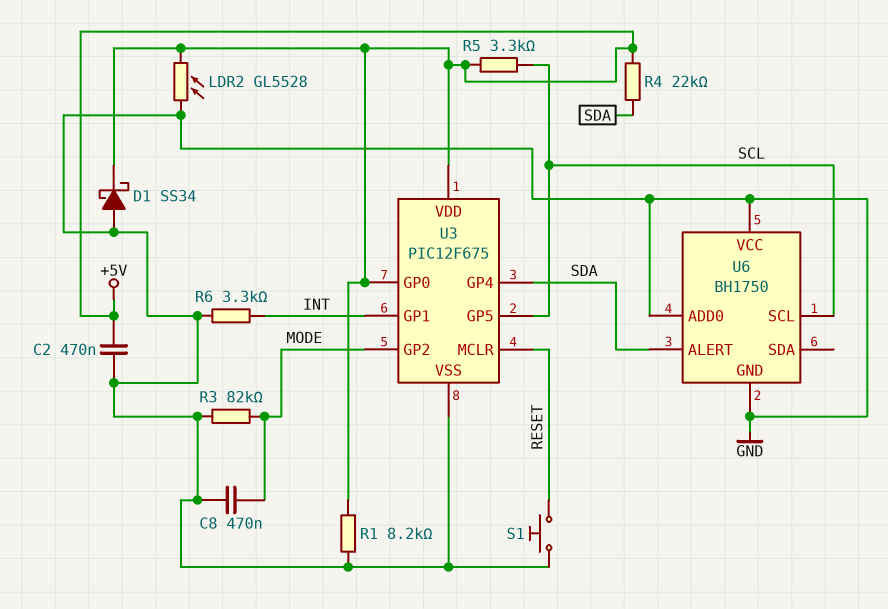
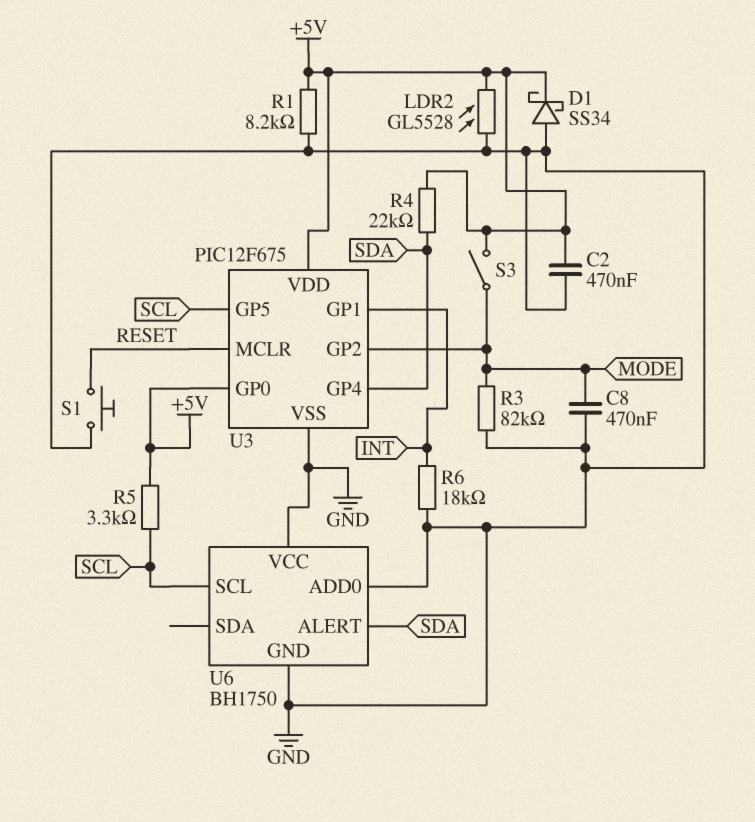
R6: 3.3k (GND, INT) -> 18k (GND, INT)
S3: none -> switch (+5V, MODE)

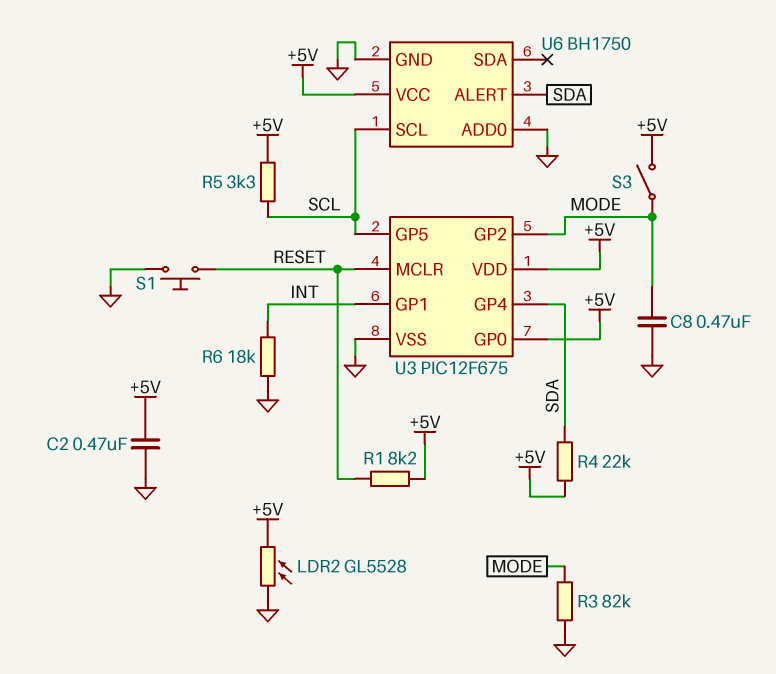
D1: schottky SS34 (A GND, K +5V) -> none
R1: 8.2k (+5V, GND) -> 8.2k (+5V, RESET)
U6 pin VCC: GND -> +5V

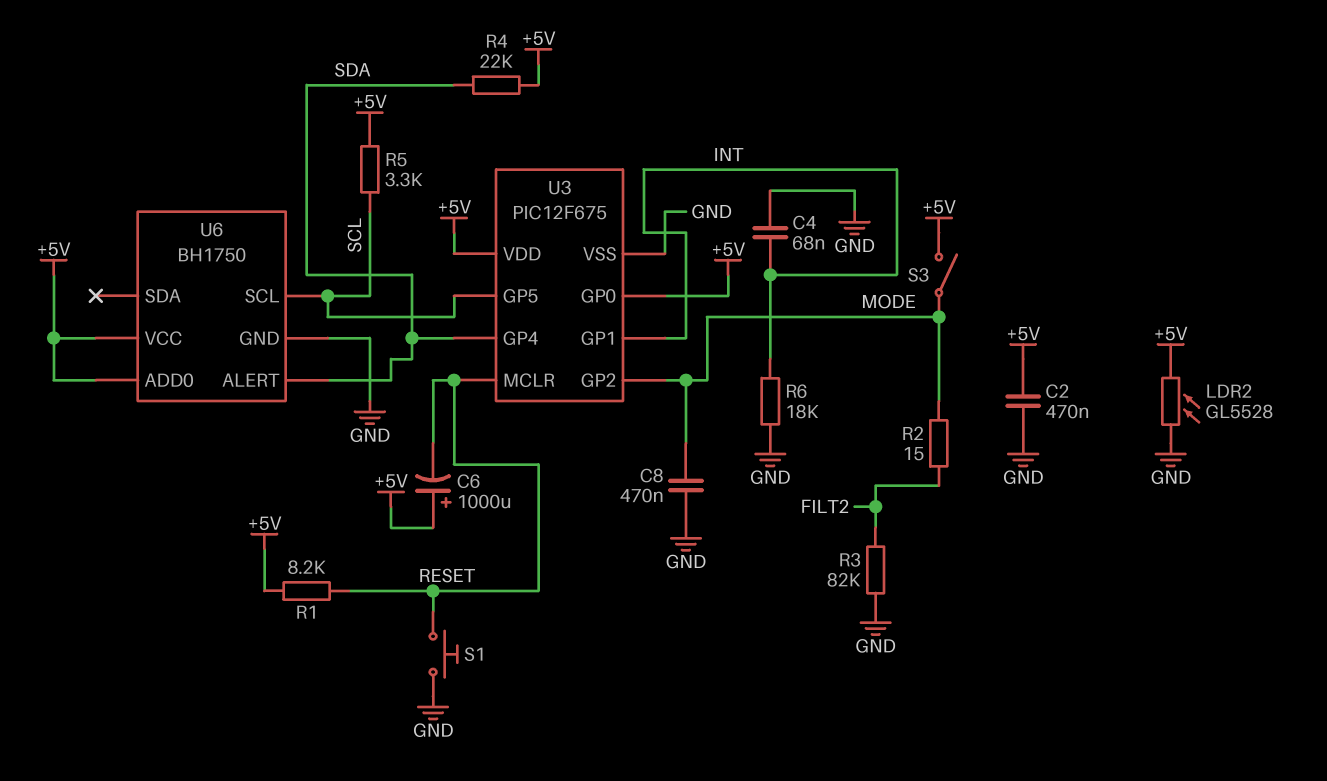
C4: none -> 68nF (GND, INT)
C6: none -> 1000uF (plus +5V, minus RESET)
R2: none -> 15 (FILT2, MODE)
R3: 82k (GND, MODE) -> 82k (FILT2, GND)
U6 pin ADD0: GND -> +5V

